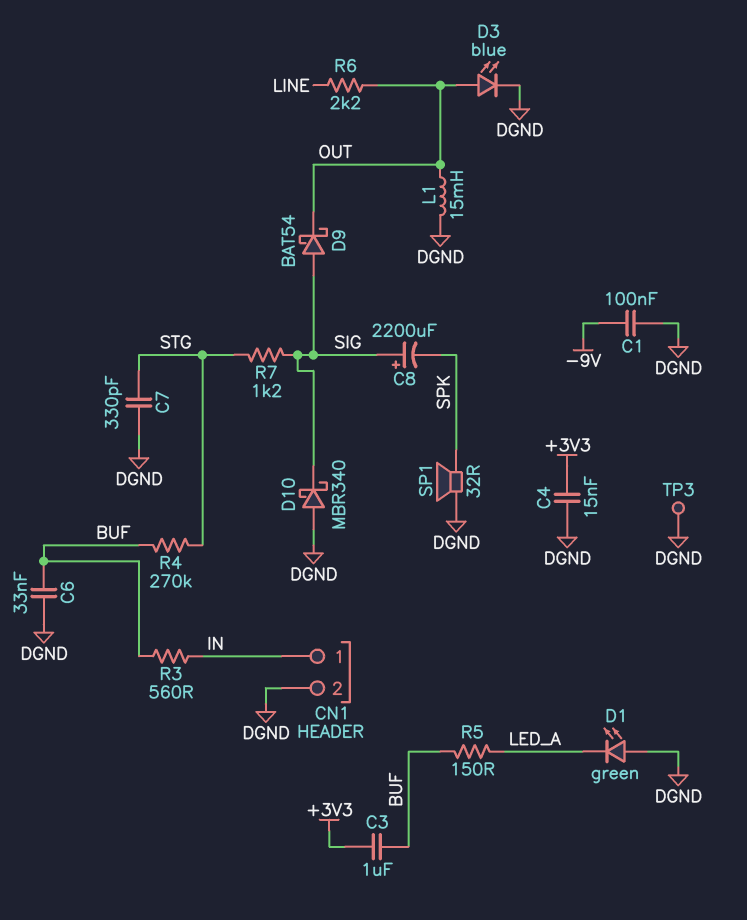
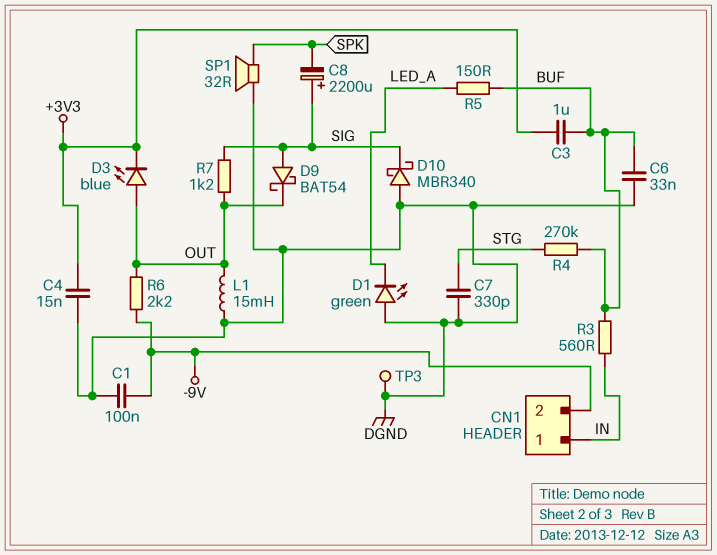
CN1 pin 2: DGND -> -9V
D3: LED blue (A OUT, K DGND) -> LED blue (A OUT, K +3V3)
R6: 2.2k (LINE, OUT) -> 2.2k (-9V, OUT)
R7: 1.2k (SIG, STG) -> 1.2k (OUT, SIG)

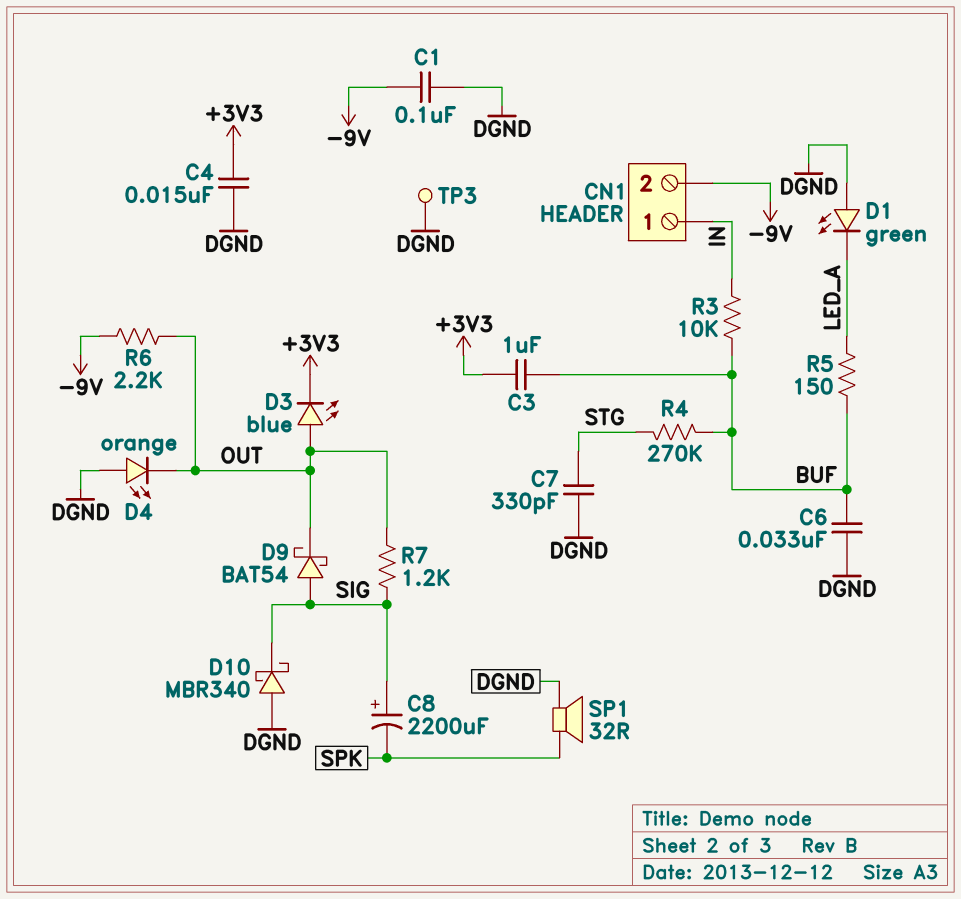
D4: none -> LED orange (A DGND, K OUT)
L1: 15mH (DGND, OUT) -> none
R3: 560 (BUF, IN) -> 10k (BUF, IN)

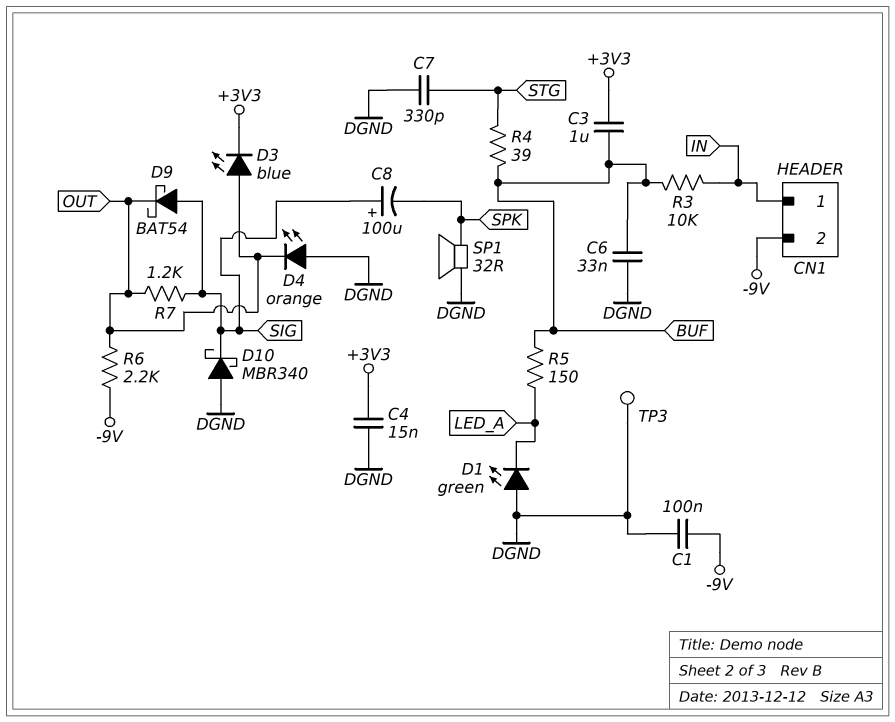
C8: 2200uF (plus SIG, minus SPK) -> 100uF (plus SIG, minus SPK)
R4: 270k (BUF, STG) -> 39 (BUF, STG)

